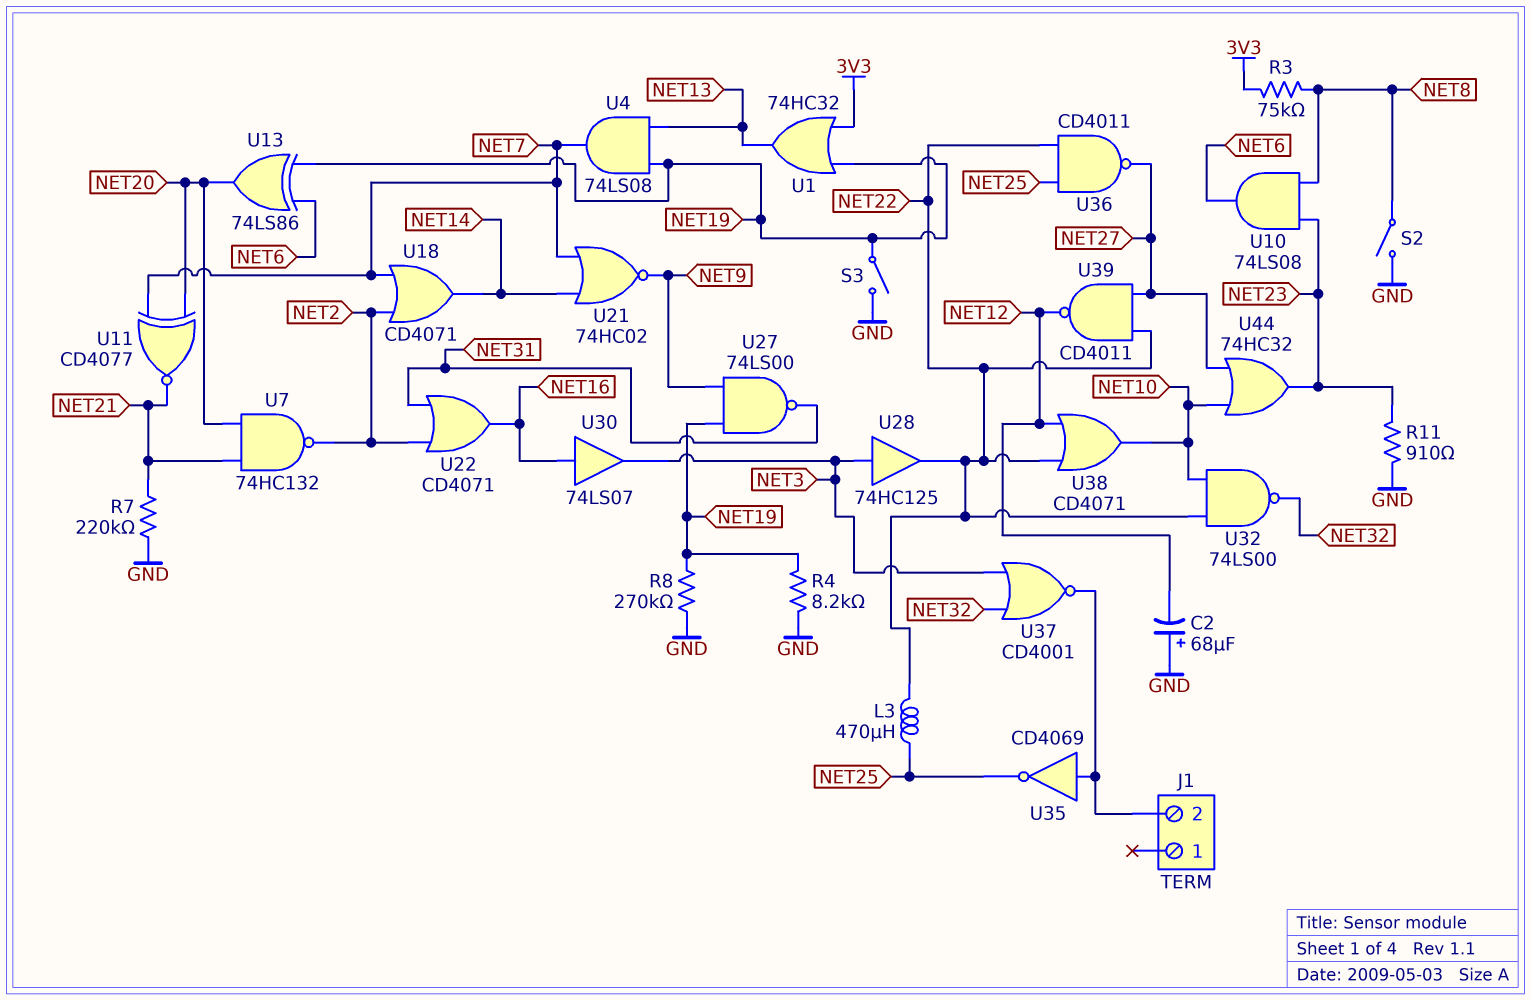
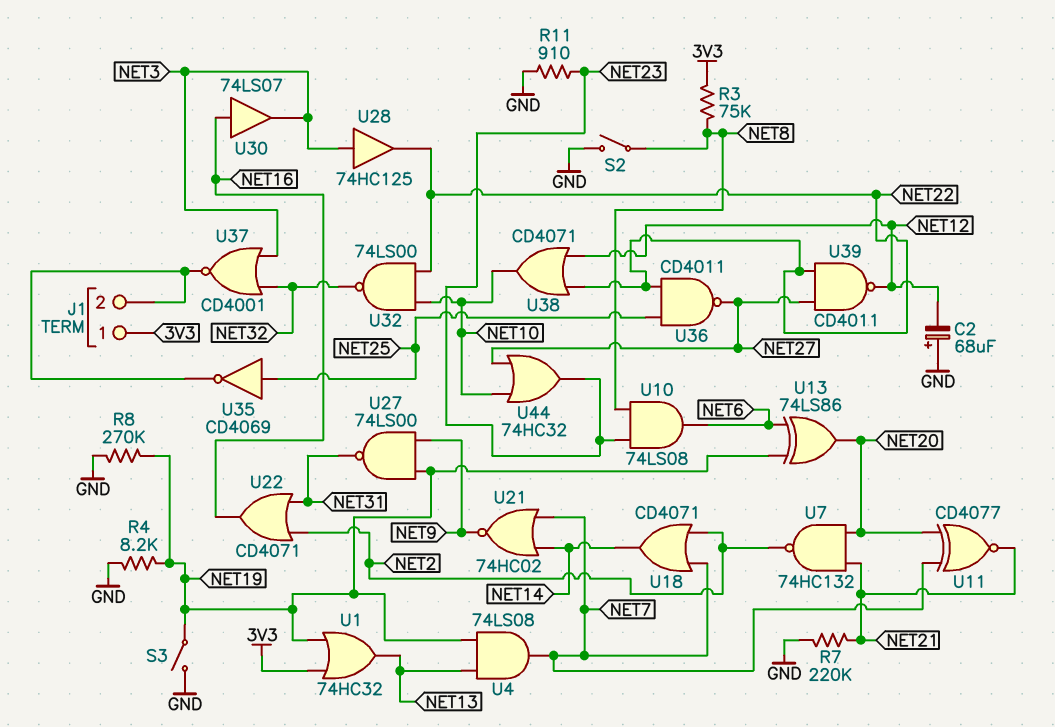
J1 pin 1: none -> 3V3
L3: 470uH (NET22, NET25) -> none
U35: NOT CD4069 (in J1/2, out NET25) -> NOT CD4069 (in NET25, out J1/2)

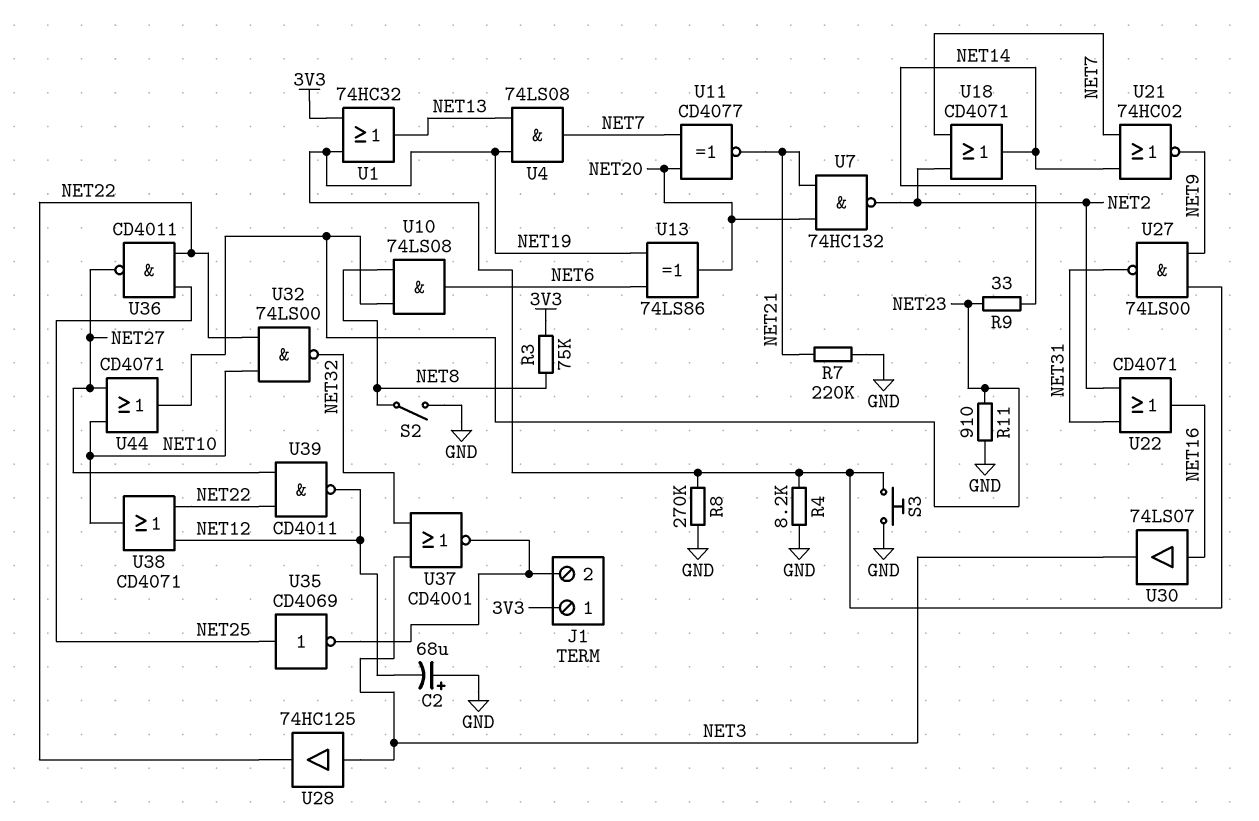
R9: none -> 33 (NET14, NET23)
S3: switch (GND, NET19) -> button (GND, NET19)
U44: OR 74HC32 (in NET10, in NET27, out NET23) -> OR CD4071 (in NET10, in NET27, out NET23)

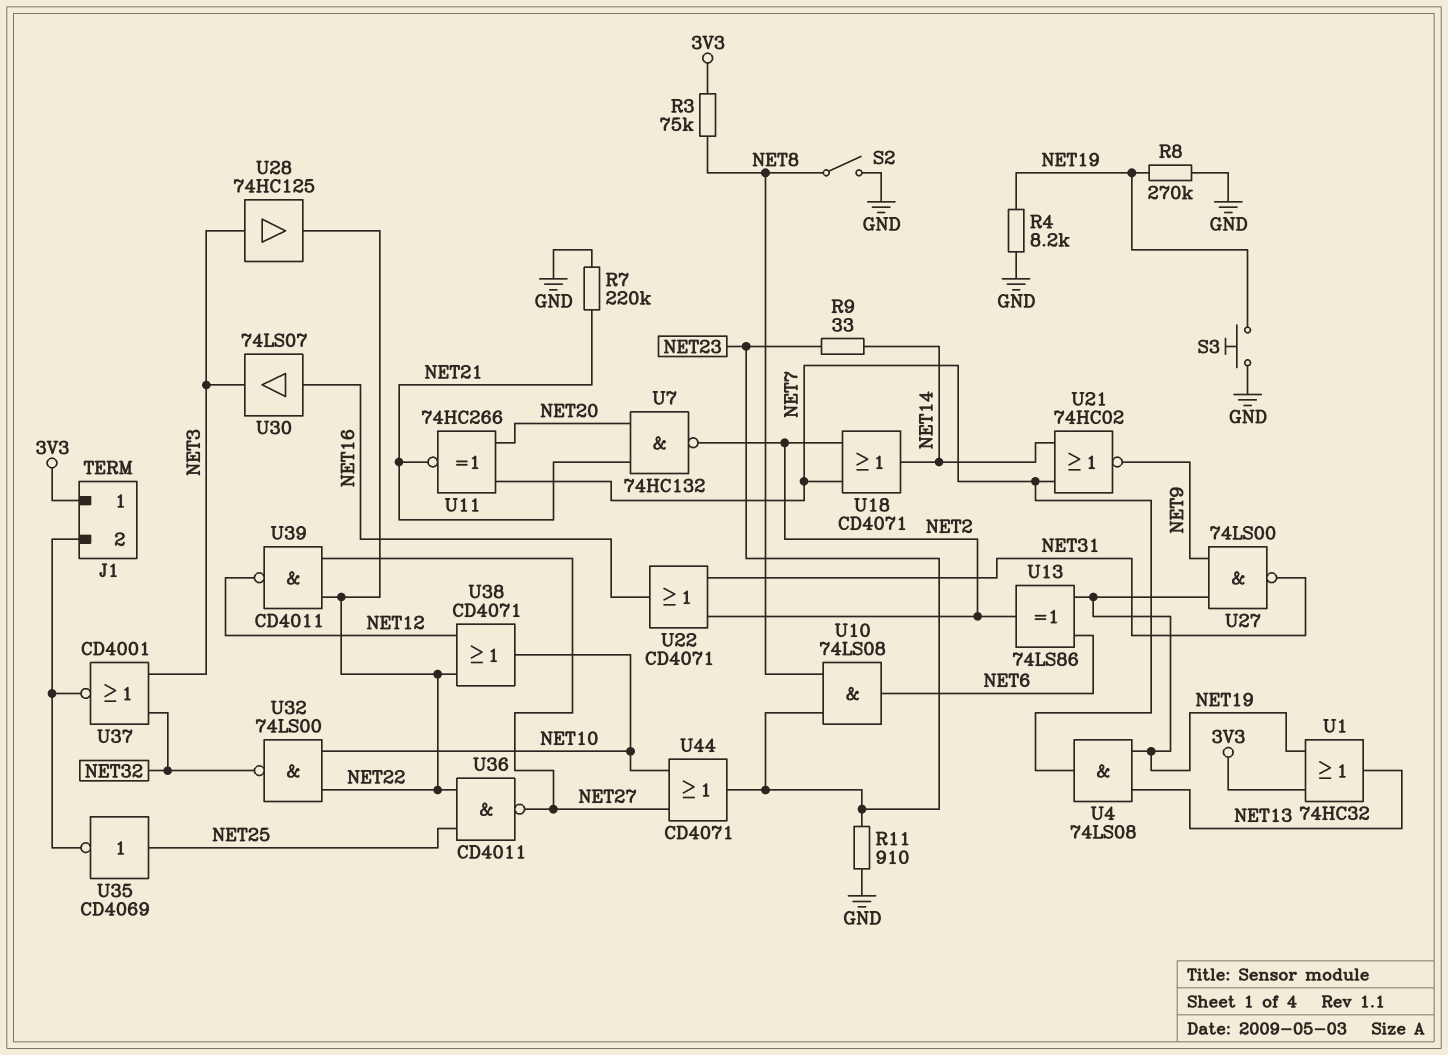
C2: 68uF (plus GND, minus NET12) -> none
U11: XNOR CD4077 (in NET7, in NET20, out NET21) -> XNOR 74HC266 (in NET7, in NET20, out NET21)
U13: XOR 74LS86 (in NET6, in NET19, out NET20) -> XOR 74LS86 (in NET6, in NET19, out NET2)

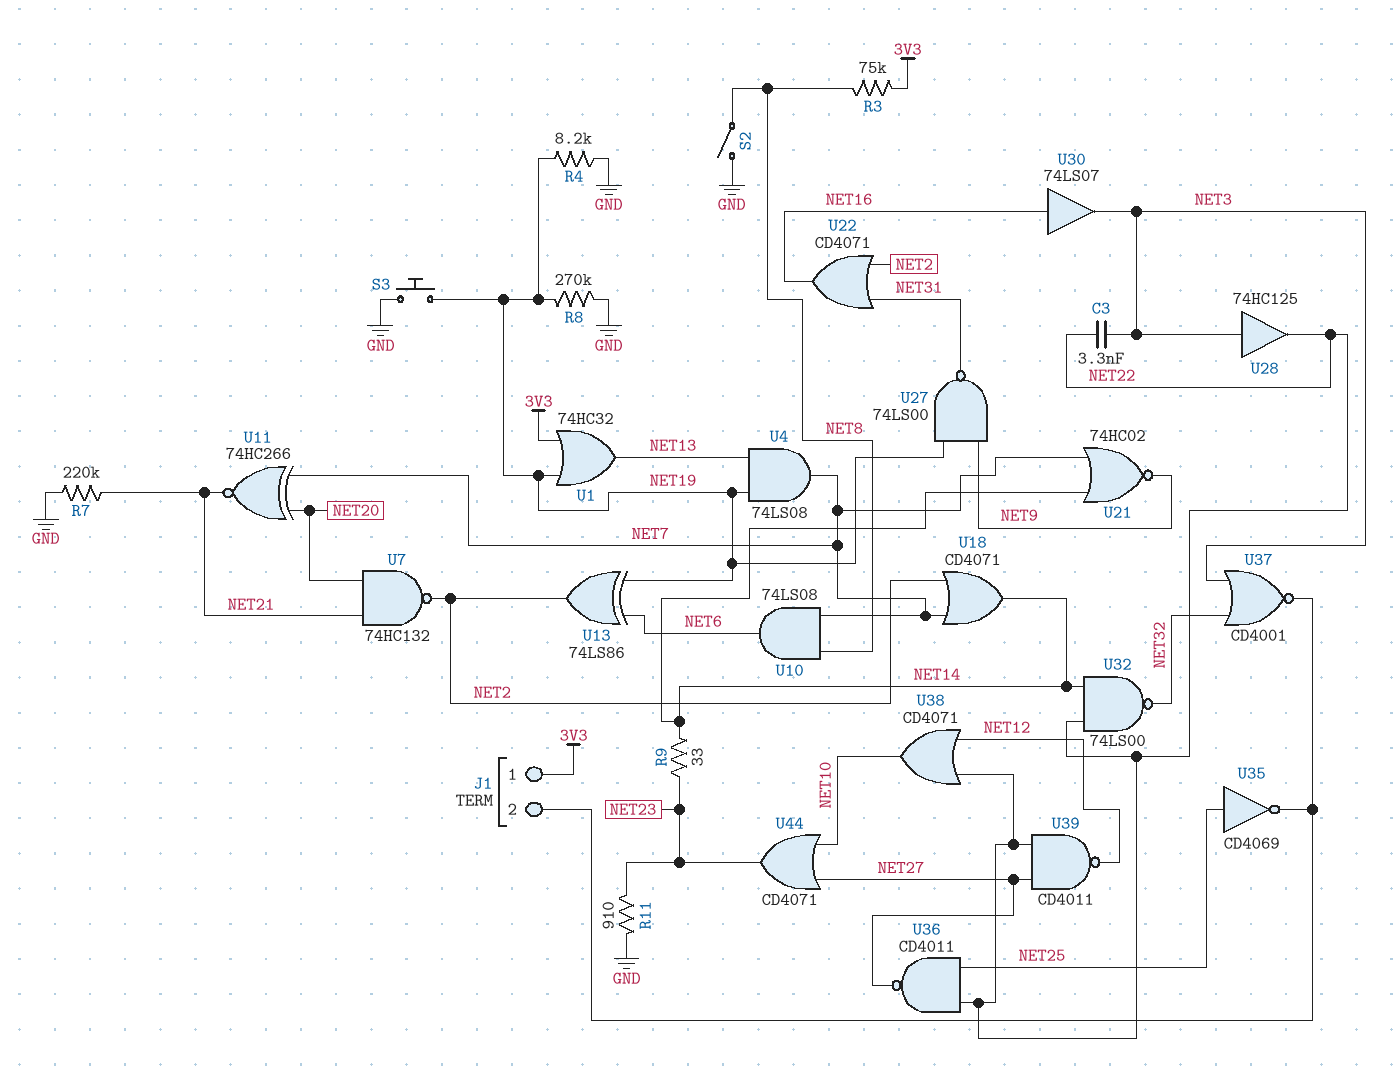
C3: none -> 3.3nF (NET3, NET22)
U10: AND 74LS08 (in NET8, in NET23, out NET6) -> AND 74LS08 (in NET7, in NET8, out NET6)
U32: NAND 74LS00 (in NET10, in NET22, out NET32) -> NAND 74LS00 (in NET14, in NET22, out NET32)

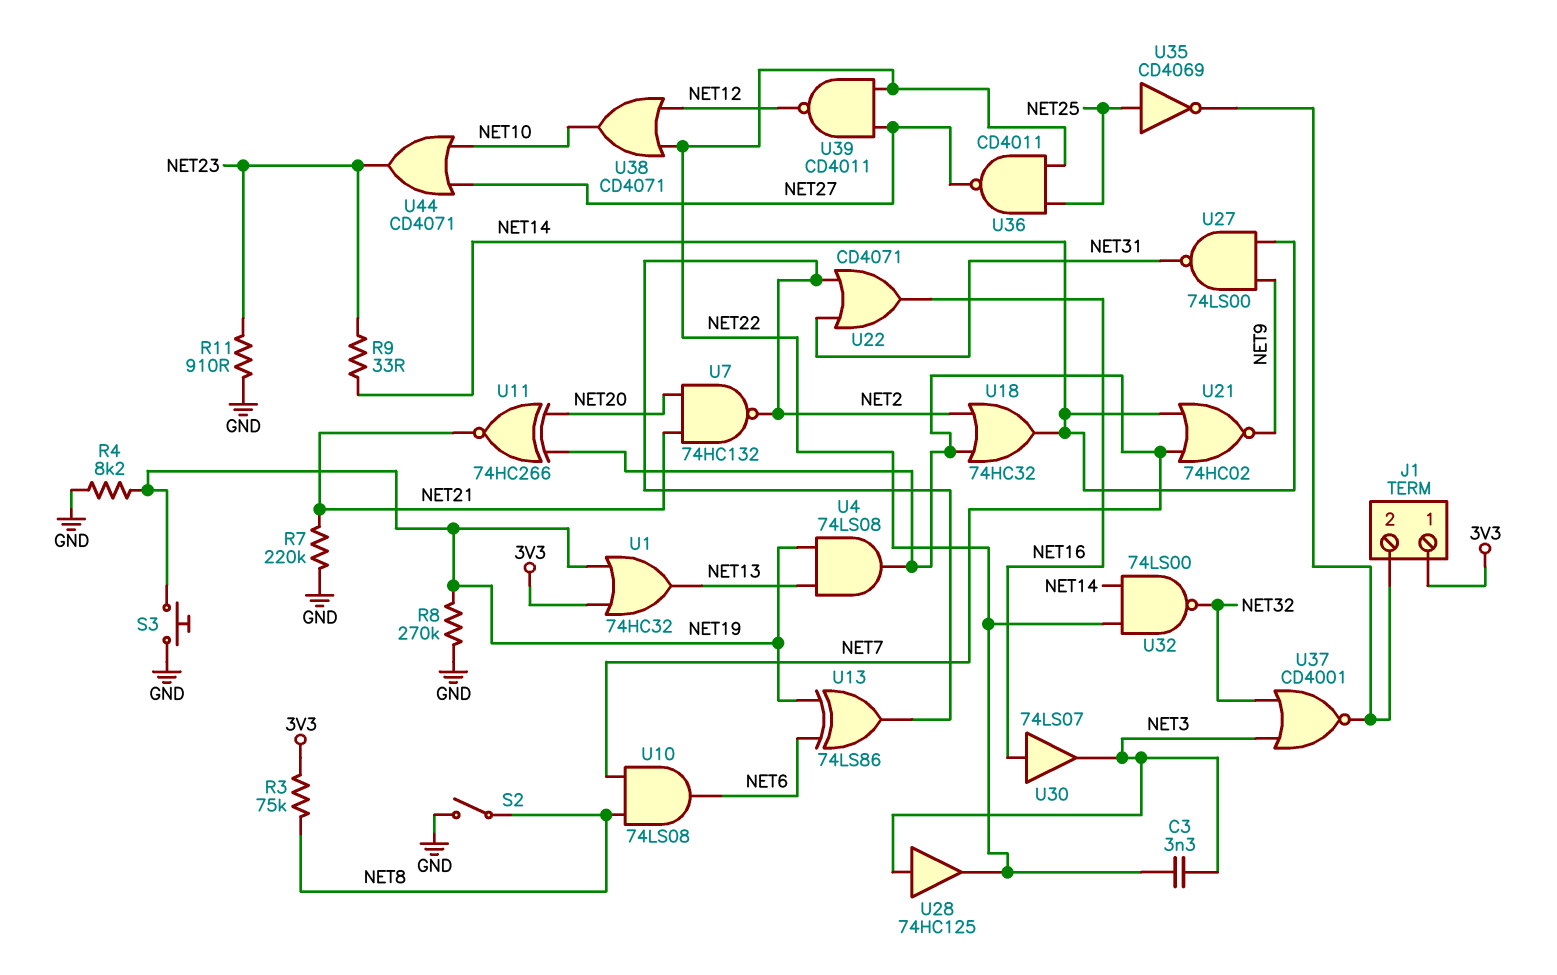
U18: OR CD4071 (in NET2, in NET7, out NET14) -> OR 74HC32 (in NET2, in NET7, out NET14)
U27: NAND 74LS00 (in NET9, in NET19, out NET31) -> NAND 74LS00 (in NET9, in NET14, out NET31)

